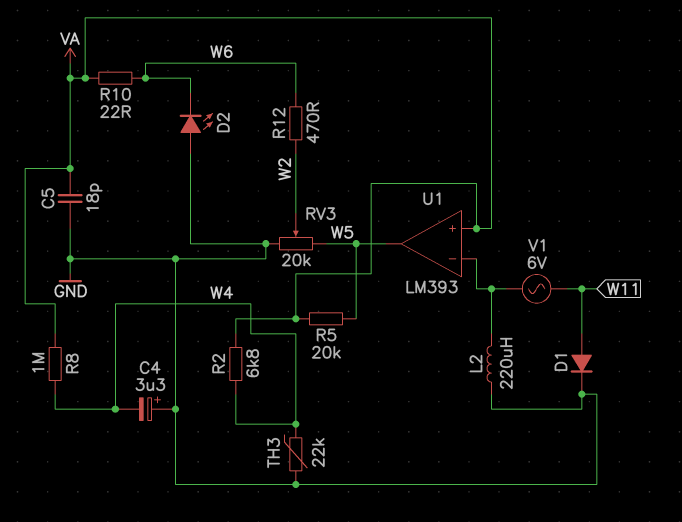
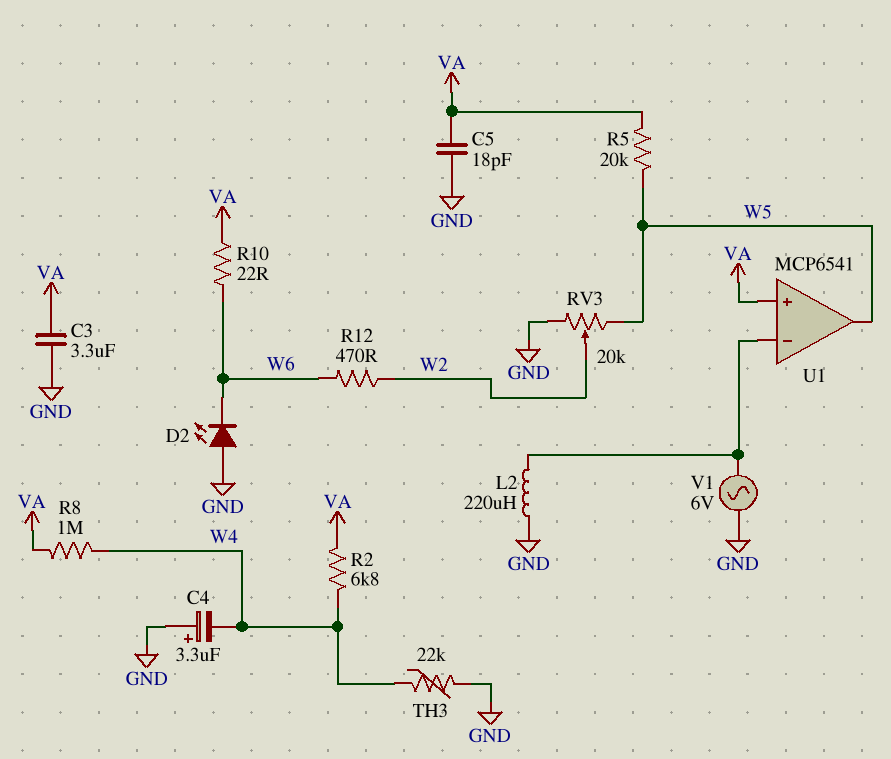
C3: none -> 3.3uF (GND, VA)
D1: diode (A W11, K GND) -> none
U1: LM393 -> MCP6541
V1: AC 6V (U1/in-, W11) -> AC 6V (GND, U1/in-)

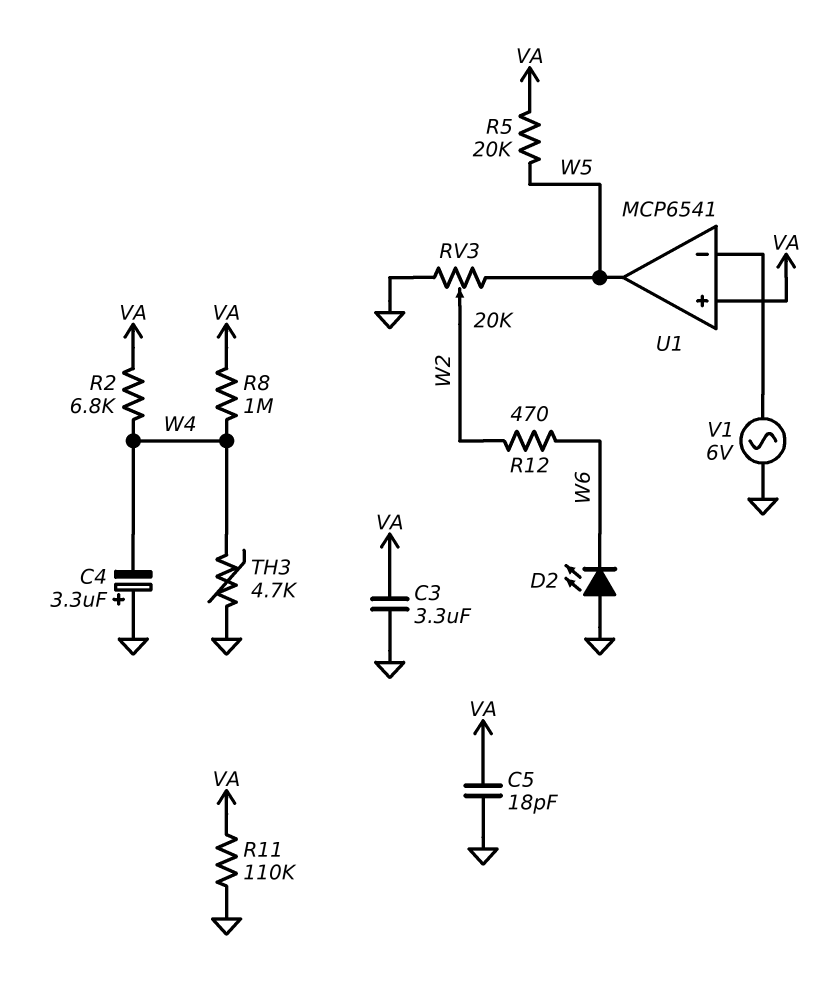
L2: 220uH (GND, U1/in-) -> none
R10: 22 (VA, W6) -> none
R11: none -> 110k (GND, VA)
TH3: 22k (GND, W4) -> 4.7k (GND, W4)

